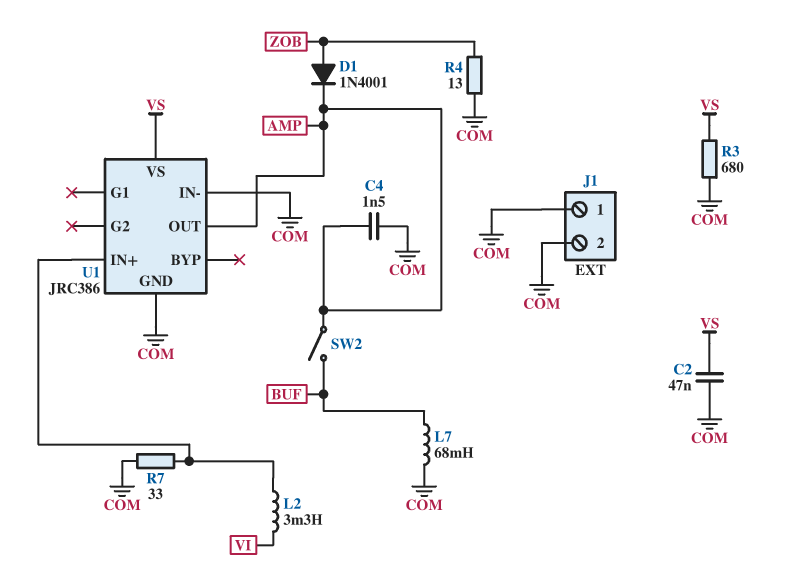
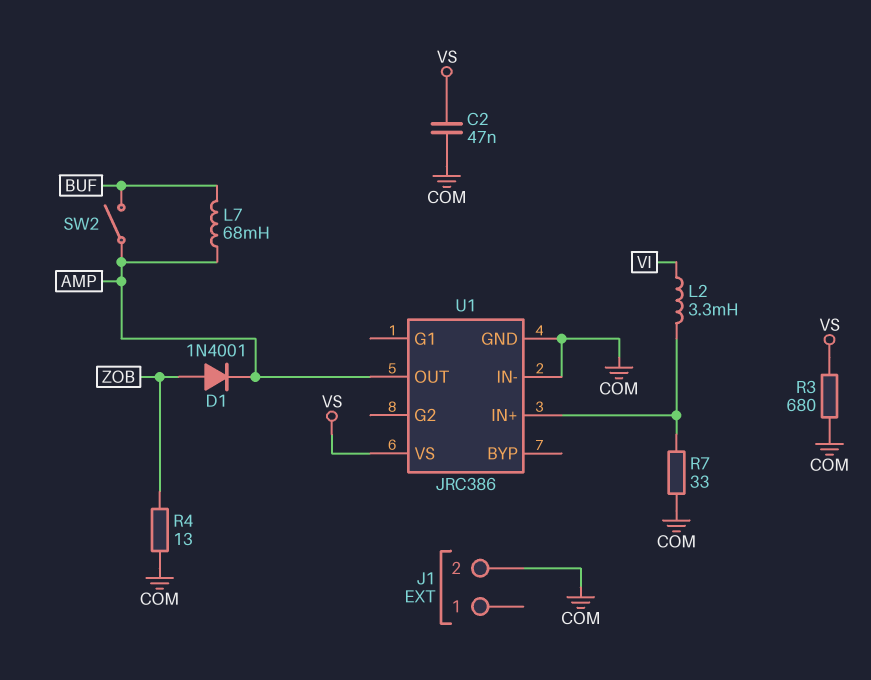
C4: 1.5nF (AMP, COM) -> none
J1 pin 1: COM -> none
L7: 68mH (BUF, COM) -> 68mH (AMP, BUF)

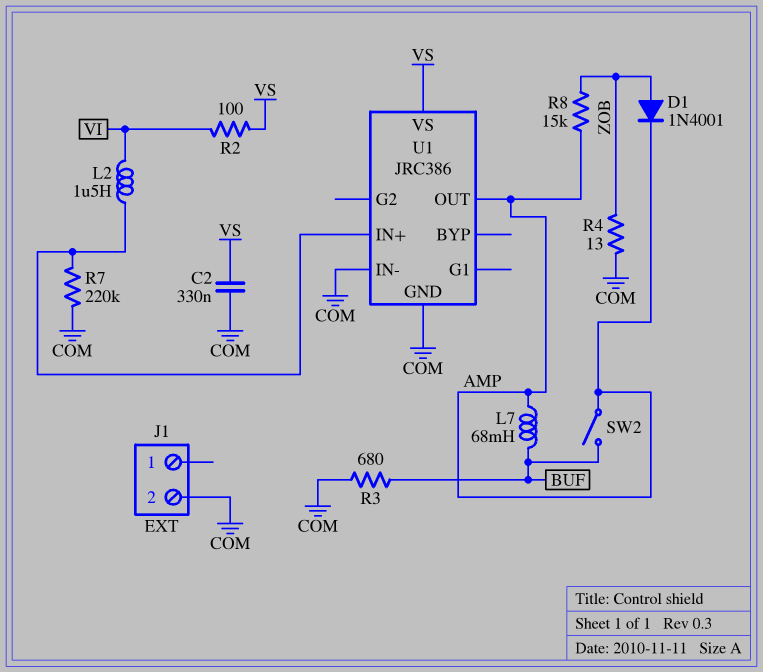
C2: 47nF (COM, VS) -> 330nF (COM, VS)
L2: 3.3mH (U1/IN+, VI) -> 1.5uH (U1/IN+, VI)
R2: none -> 100 (VI, VS)
R3: 680 (COM, VS) -> 680 (BUF, COM)
R7: 33 (COM, U1/IN+) -> 220k (COM, U1/IN+)
R8: none -> 15k (AMP, ZOB)

